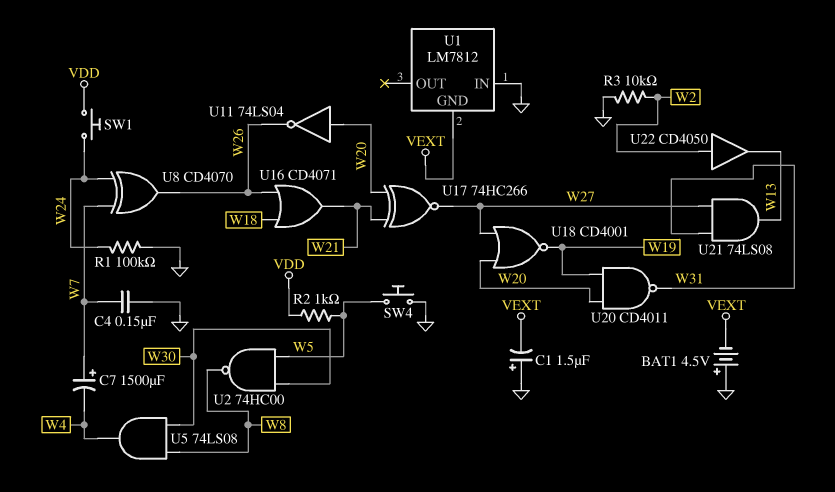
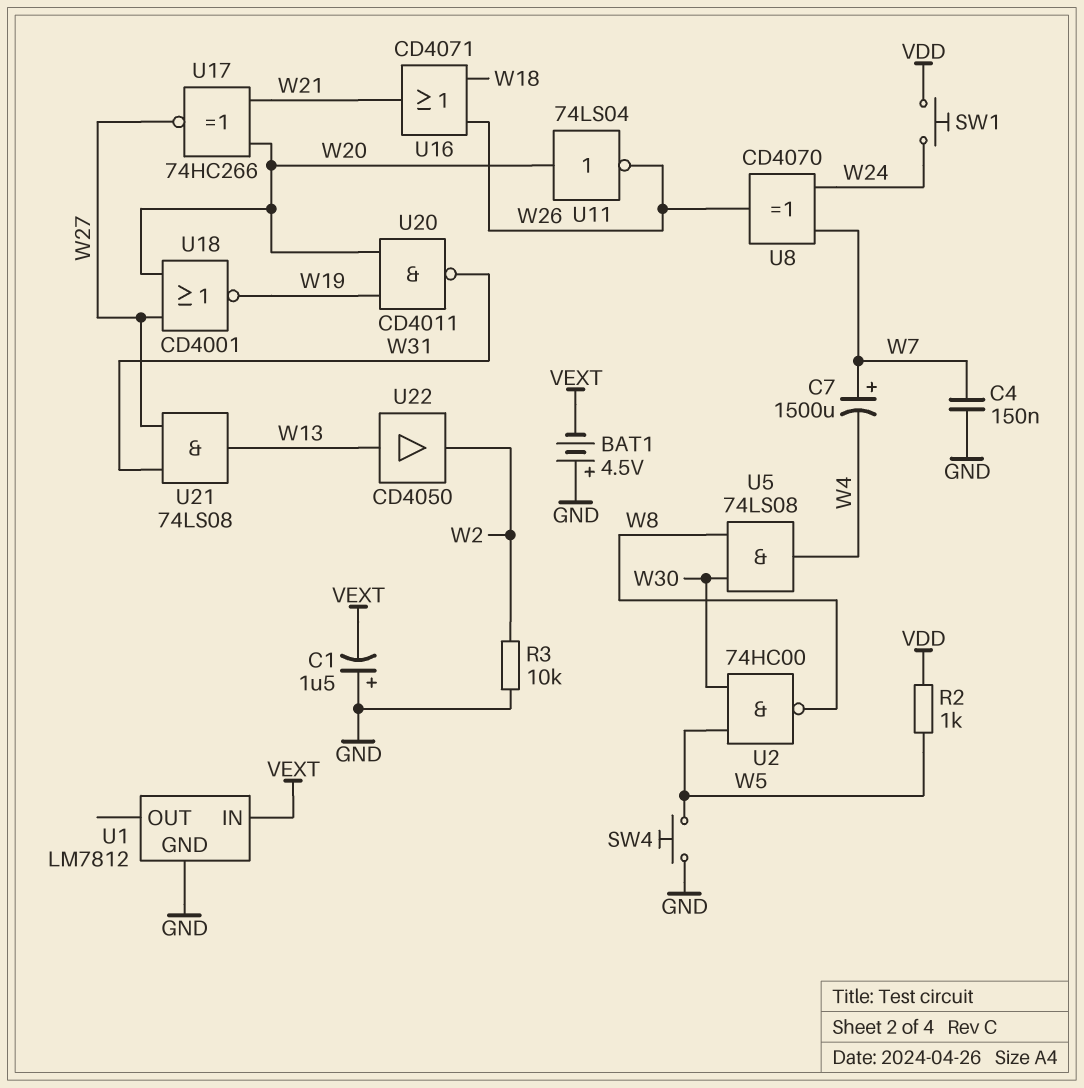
R1: 100k (GND, W24) -> none
U1 pin GND: VEXT -> GND
U1 pin IN: GND -> VEXT
U22: buffer CD4050 (in W2, out W13) -> buffer CD4050 (in W13, out W2)

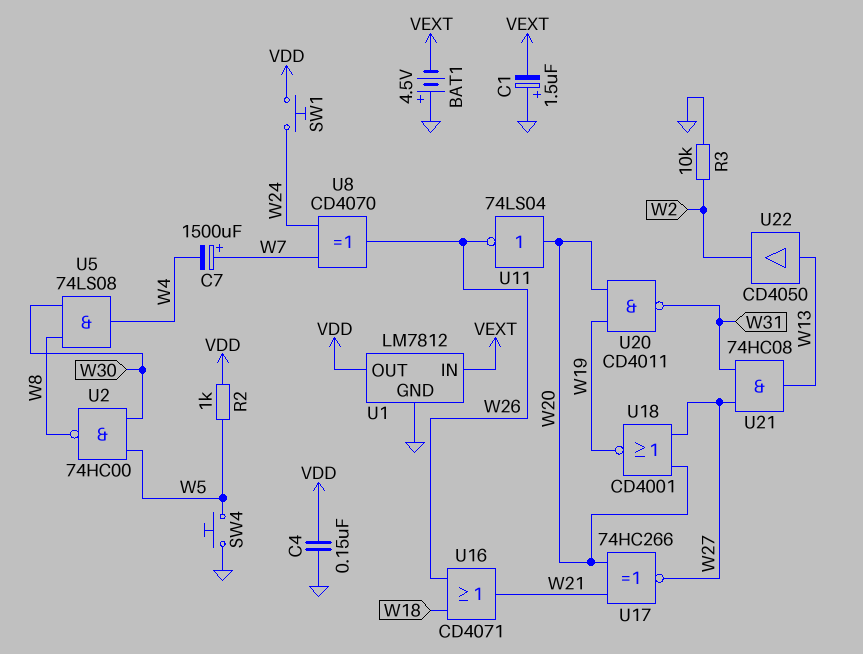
C4: 150nF (GND, W7) -> 150nF (GND, VDD)
U1 pin OUT: none -> VDD
U21: AND 74LS08 (in W27, in W31, out W13) -> AND 74HC08 (in W27, in W31, out W13)

